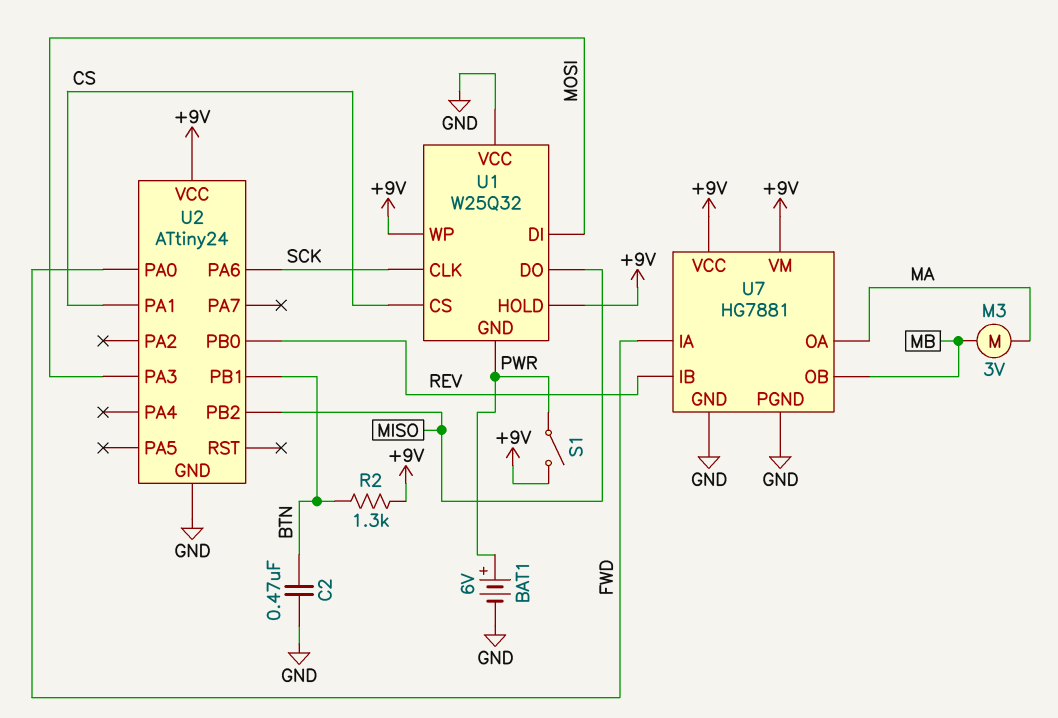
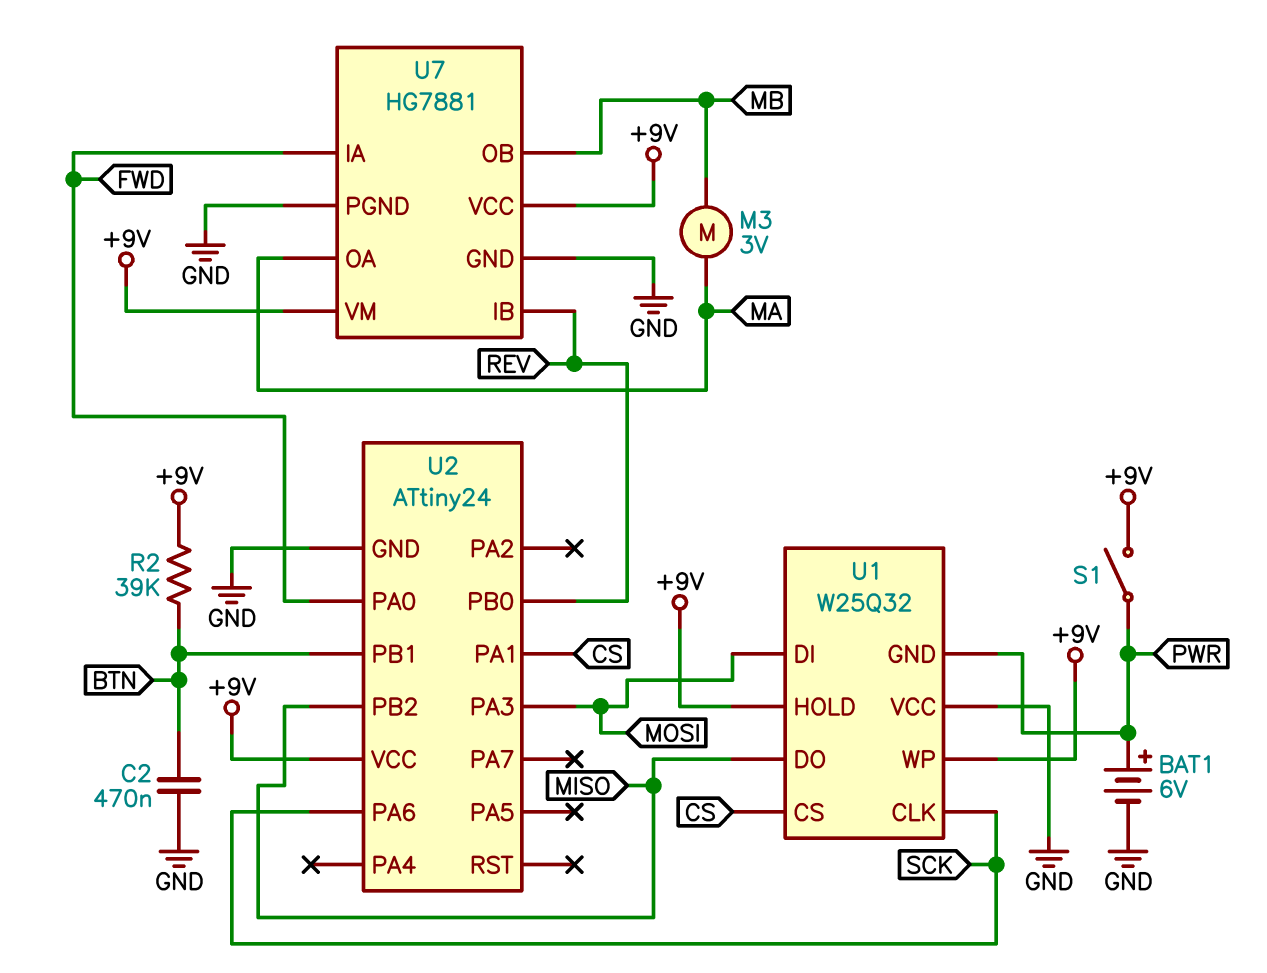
R2: 1.3k (+9V, BTN) -> 39k (+9V, BTN)

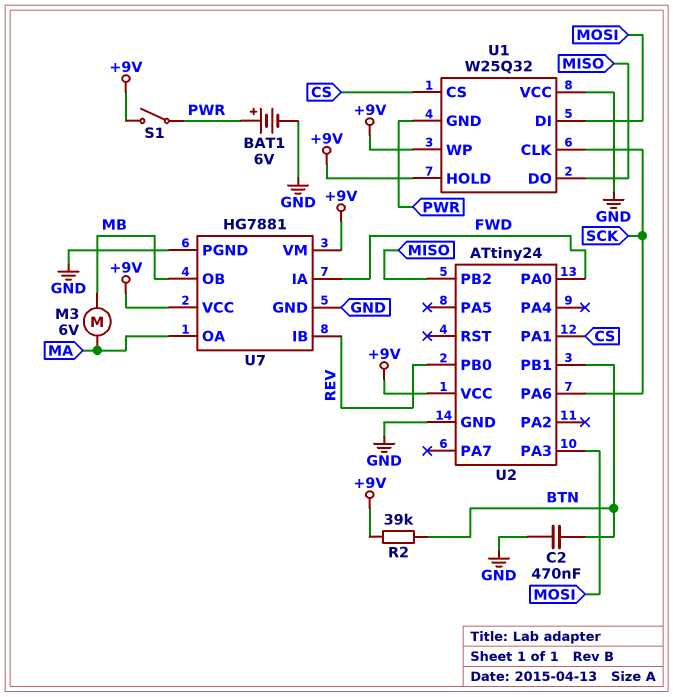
M3: motor 3V (MA, MB) -> motor 6V (MA, MB)

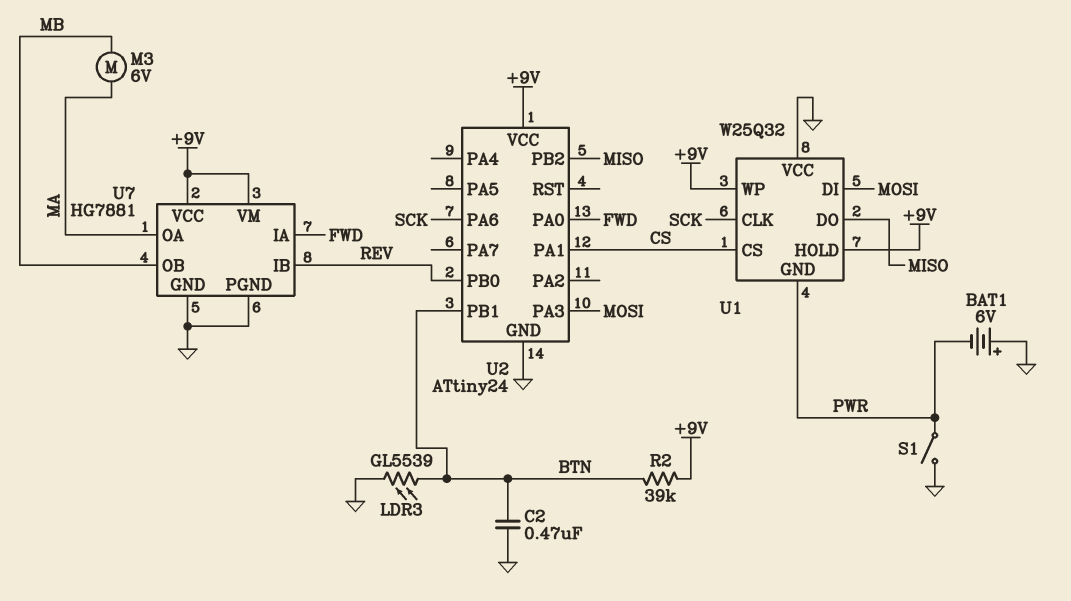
BAT1: 6V (plus PWR, minus GND) -> 6V (plus GND, minus PWR)
LDR3: none -> GL5539 (BTN, GND)
S1: switch (+9V, PWR) -> switch (GND, PWR)

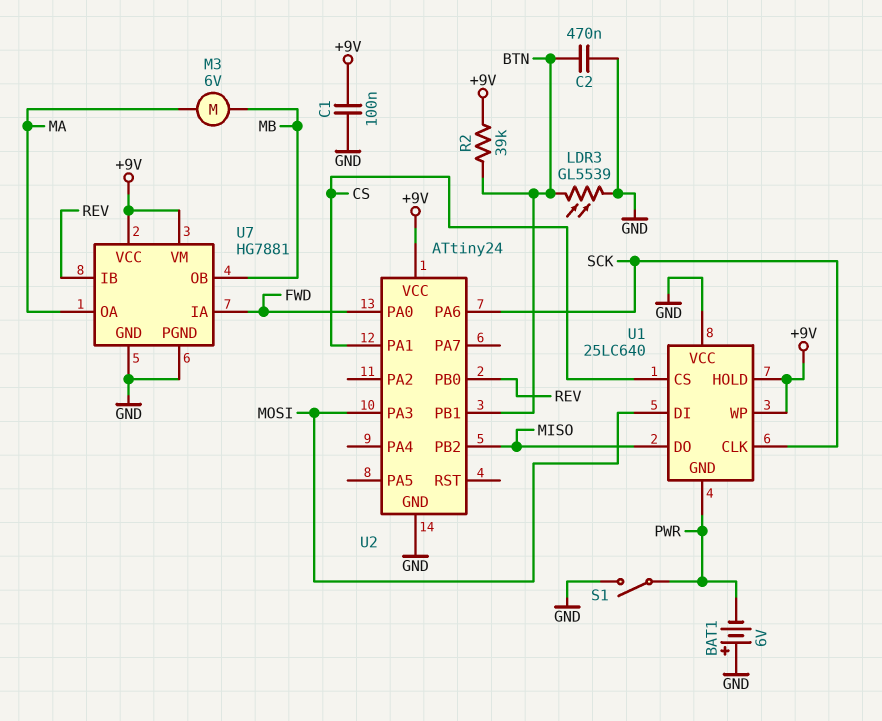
C1: none -> 100nF (+9V, GND)
U1: W25Q32 -> 25LC640

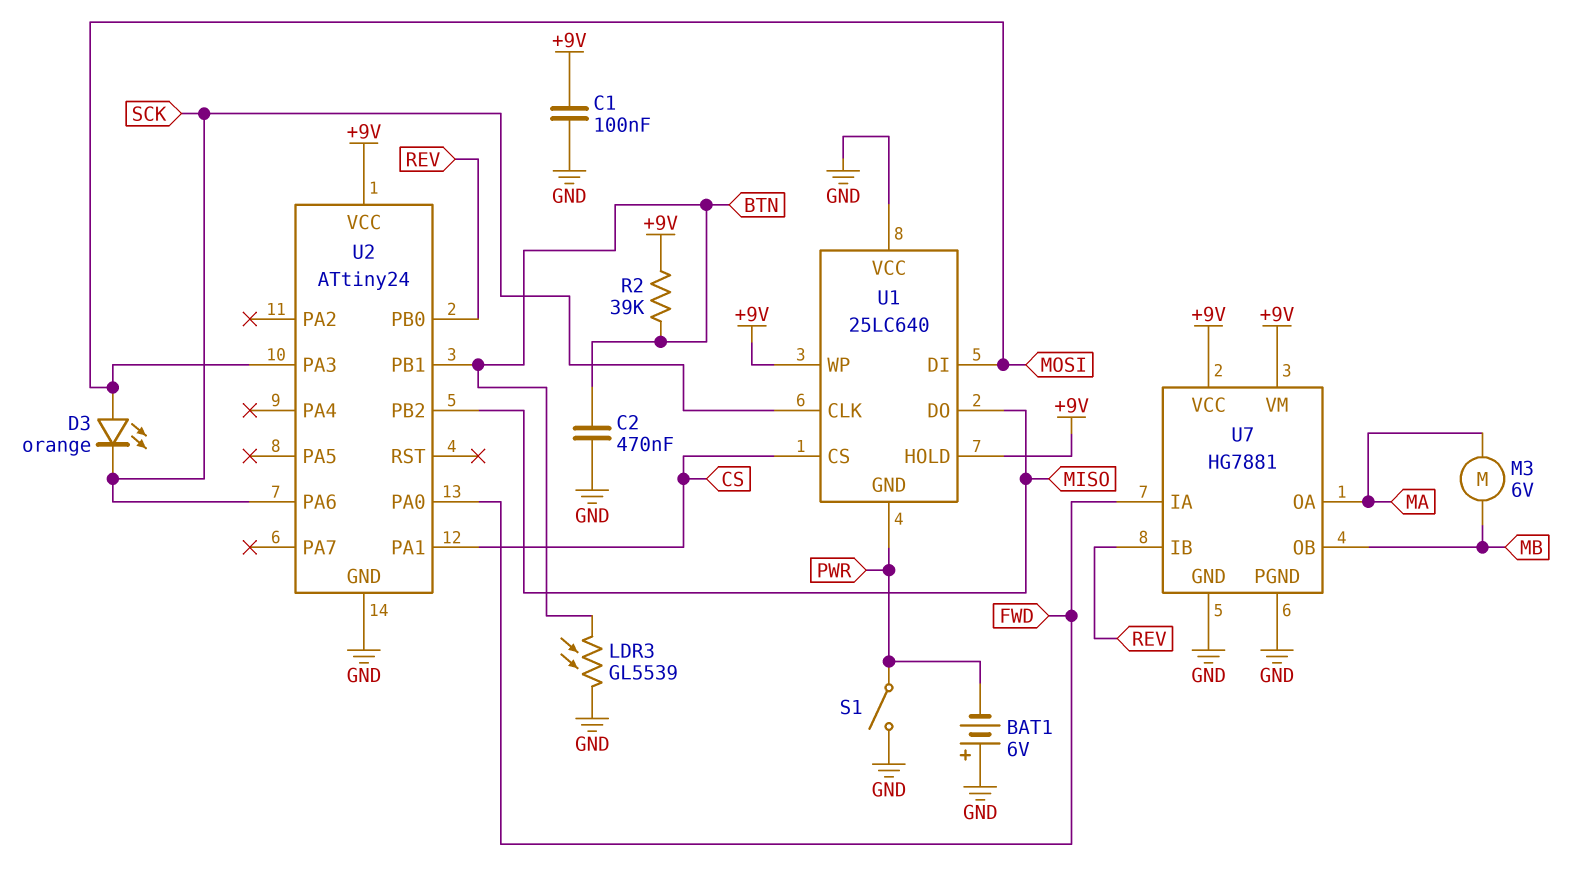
D3: none -> LED orange (A MOSI, K SCK)

